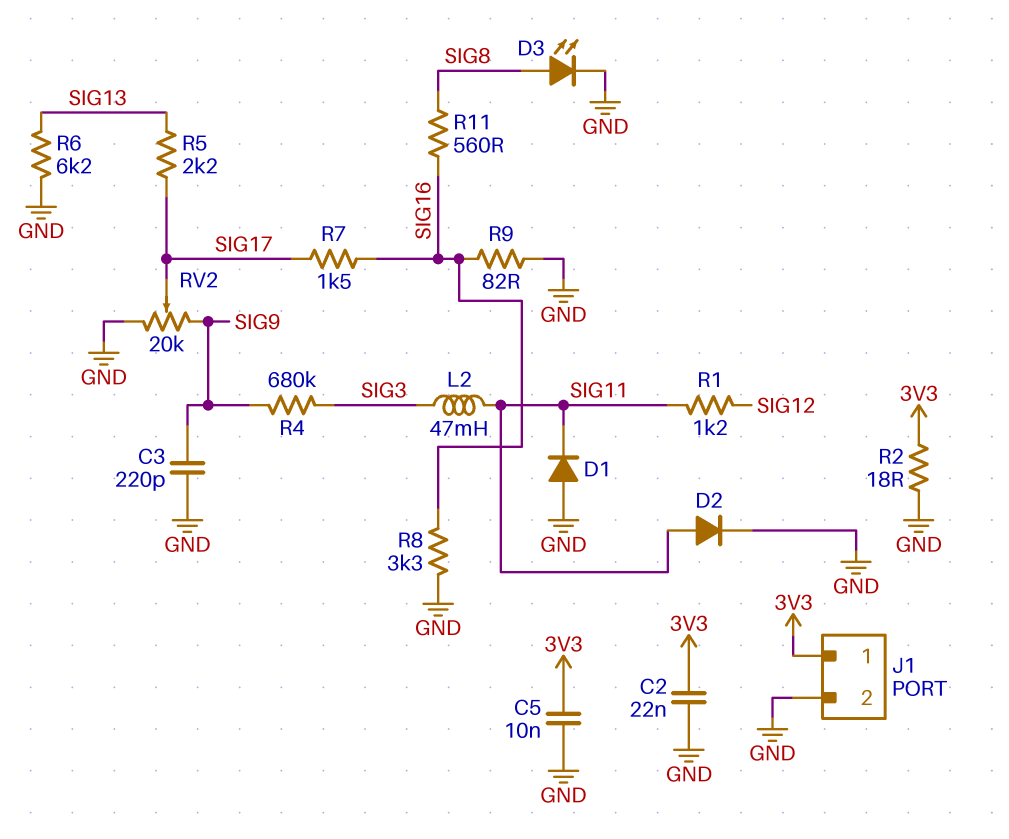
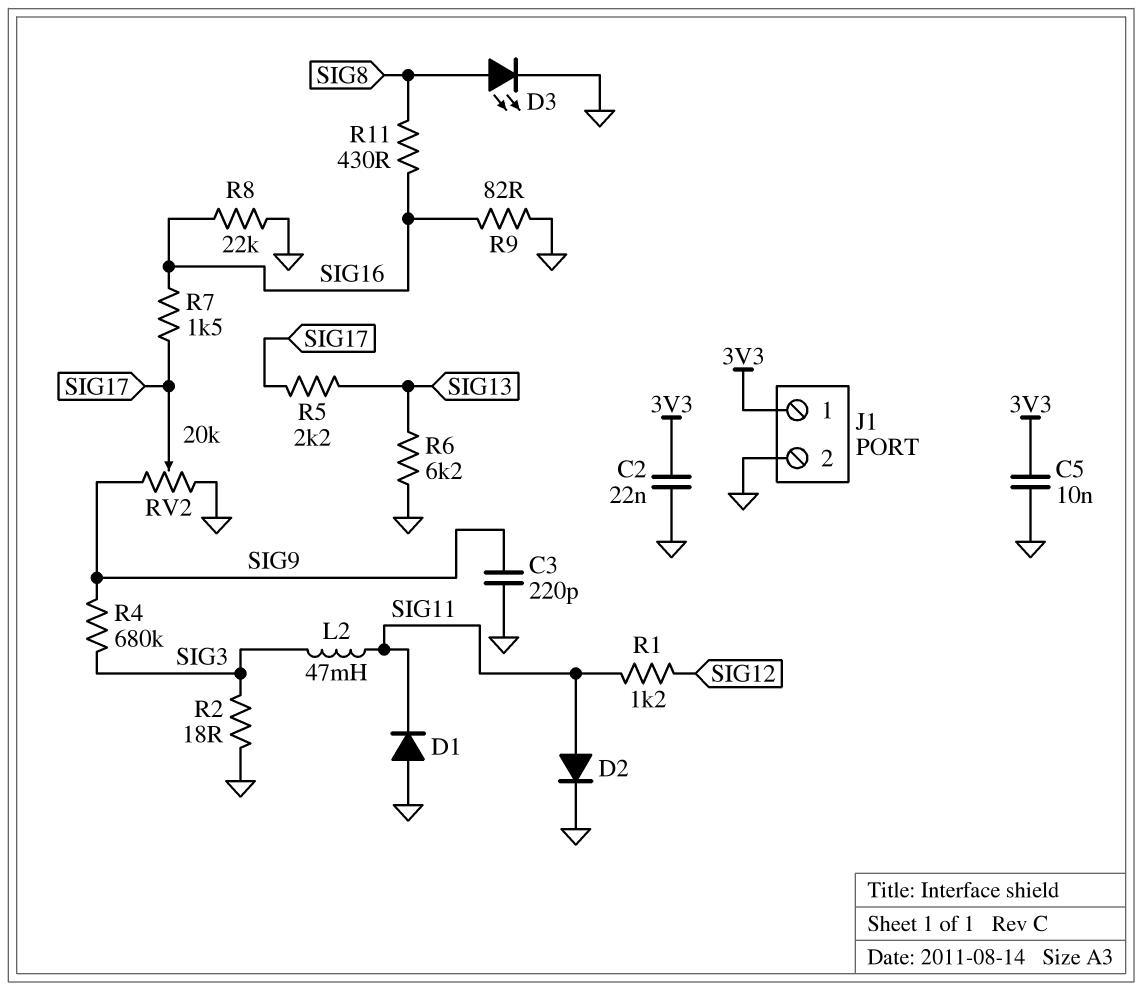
R2: 18 (3V3, GND) -> 18 (GND, SIG3)
R8: 3.3k (GND, SIG16) -> 22k (GND, SIG16)
R11: 560 (SIG8, SIG16) -> 430 (SIG8, SIG16)

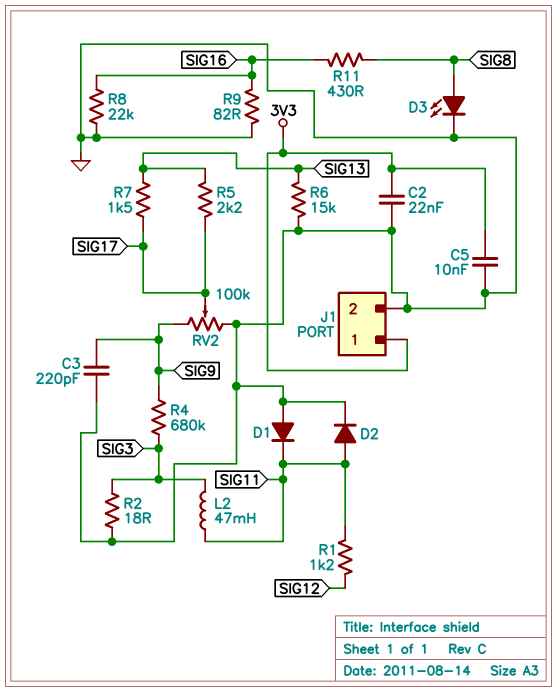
R6: 6.2k (GND, SIG13) -> 15k (GND, SIG13)
R7: 1.5k (SIG16, SIG17) -> 1.5k (SIG13, SIG17)
RV2: 20k (GND, SIG9, wiper SIG17) -> 100k (GND, SIG9, wiper SIG17)

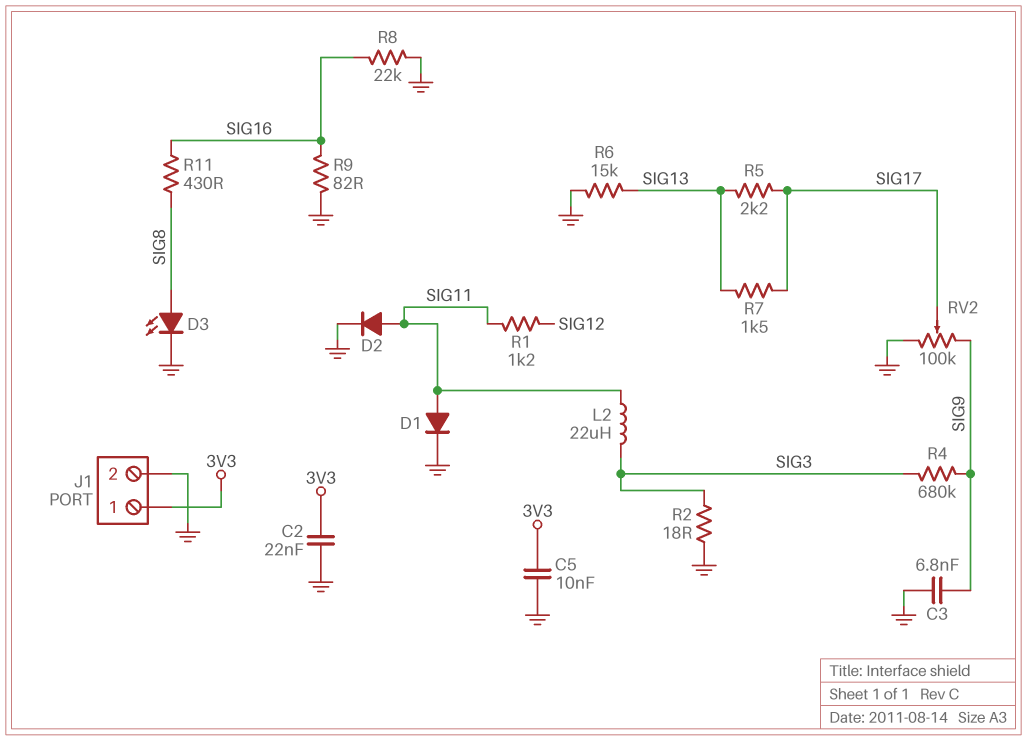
C3: 220pF (GND, SIG9) -> 6.8nF (GND, SIG9)
D1: diode (A GND, K SIG11) -> diode (A SIG11, K GND)
L2: 47mH (SIG3, SIG11) -> 22uH (SIG3, SIG11)

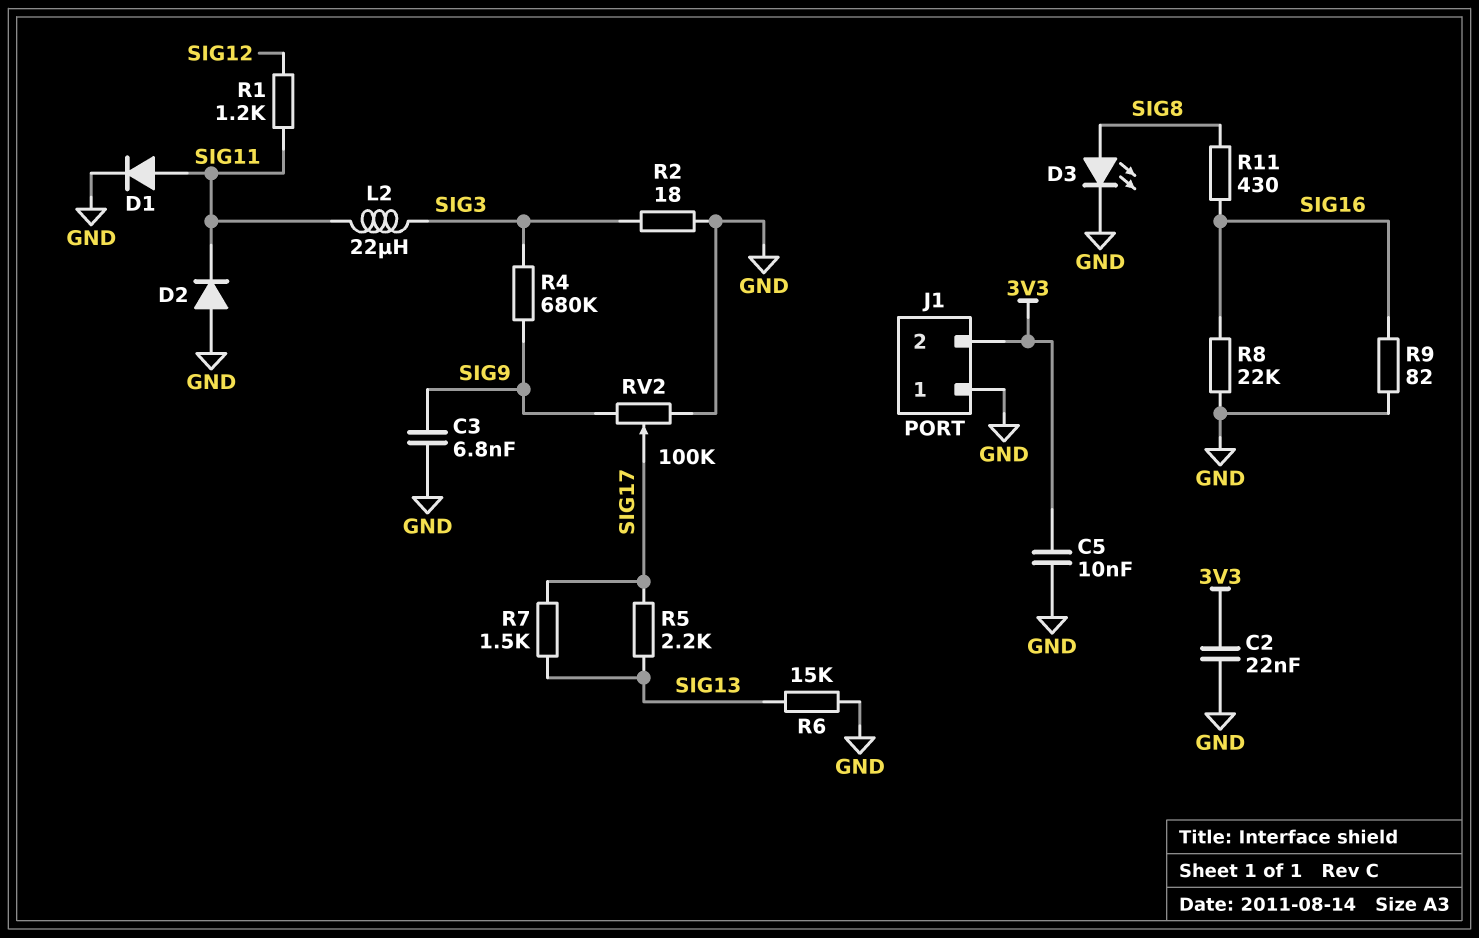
D2: diode (A SIG11, K GND) -> diode (A GND, K SIG11)
J1 pin 1: 3V3 -> GND
J1 pin 2: GND -> 3V3

